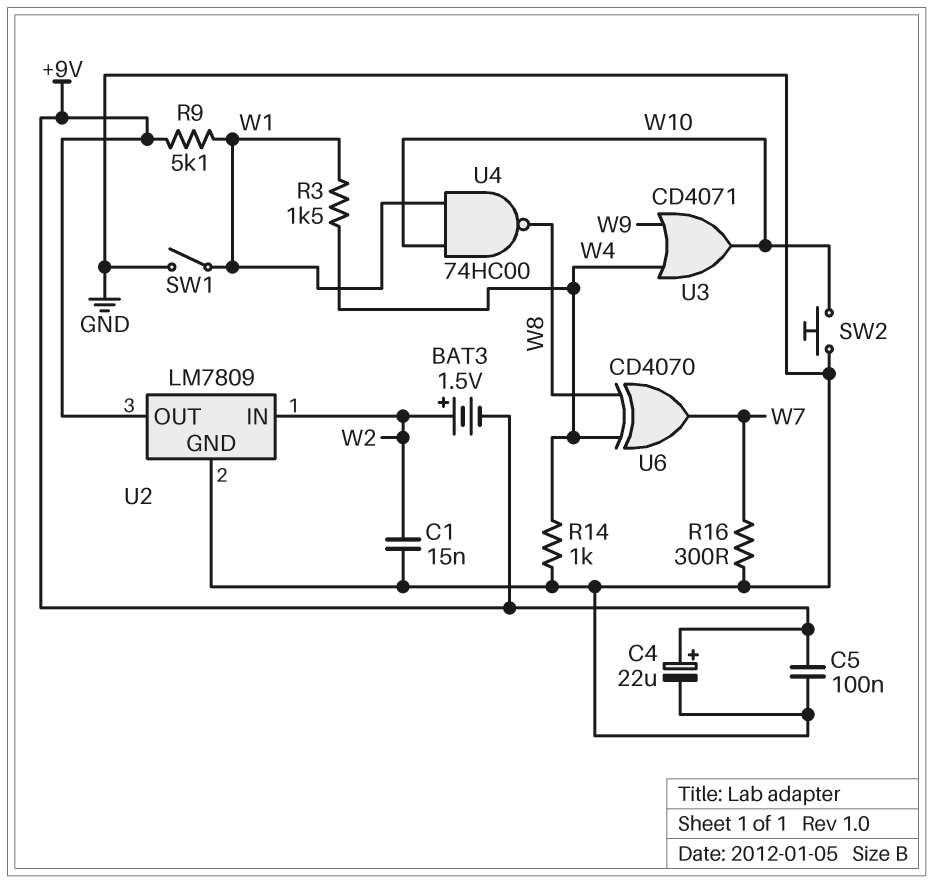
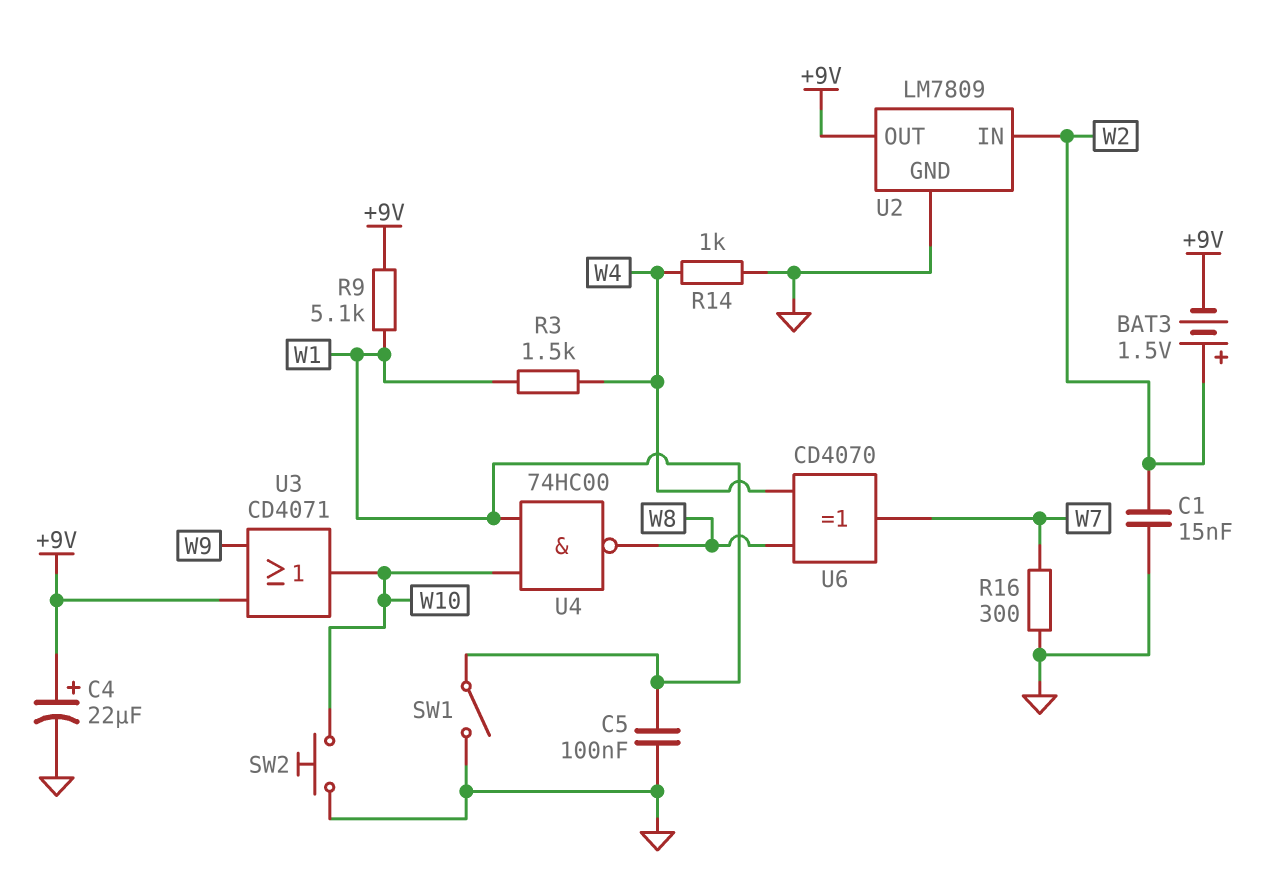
C5: 100nF (+9V, GND) -> 100nF (GND, W1)
U3: OR CD4071 (in W4, in W9, out W10) -> OR CD4071 (in +9V, in W9, out W10)

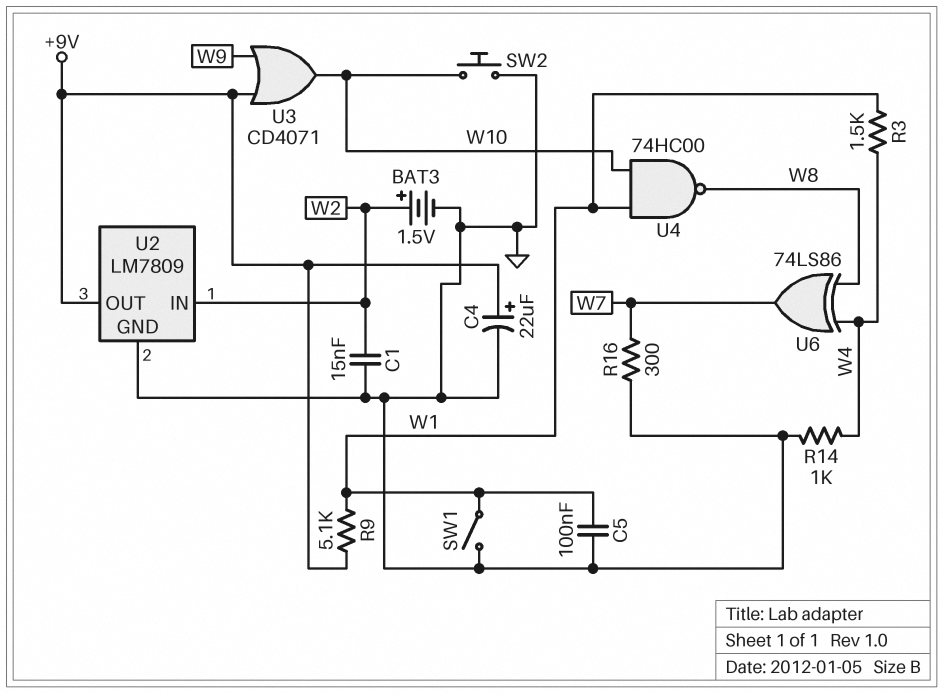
BAT3: 1.5V (plus W2, minus +9V) -> 1.5V (plus W2, minus GND)
U6: XOR CD4070 (in W4, in W8, out W7) -> XOR 74LS86 (in W4, in W8, out W7)

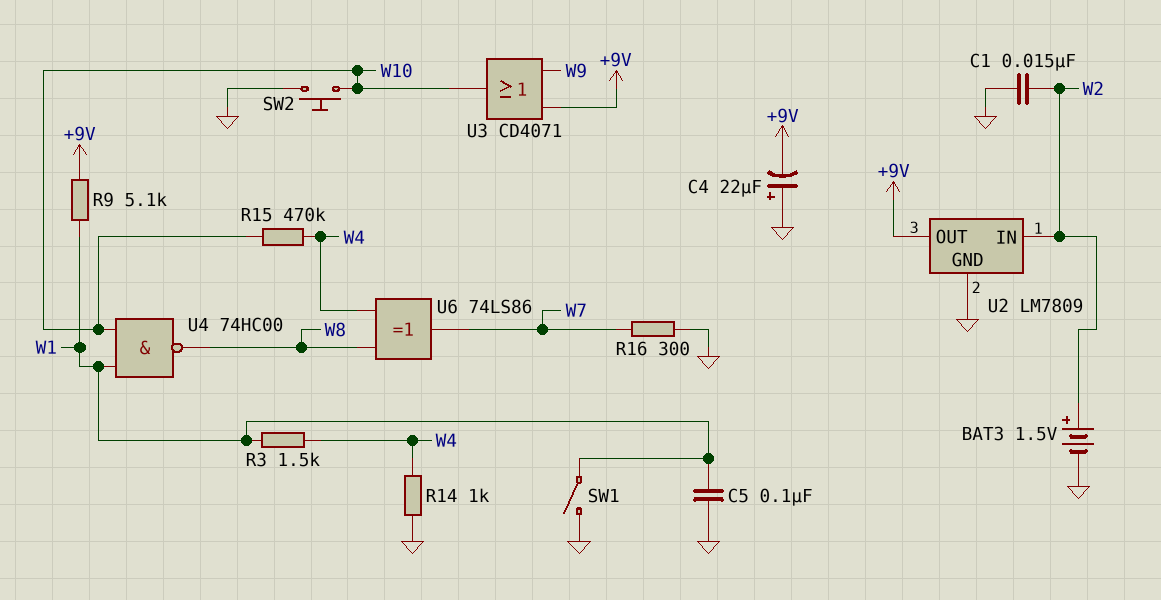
C4: 22uF (plus +9V, minus GND) -> 22uF (plus GND, minus +9V)
R15: none -> 470k (W4, W10)

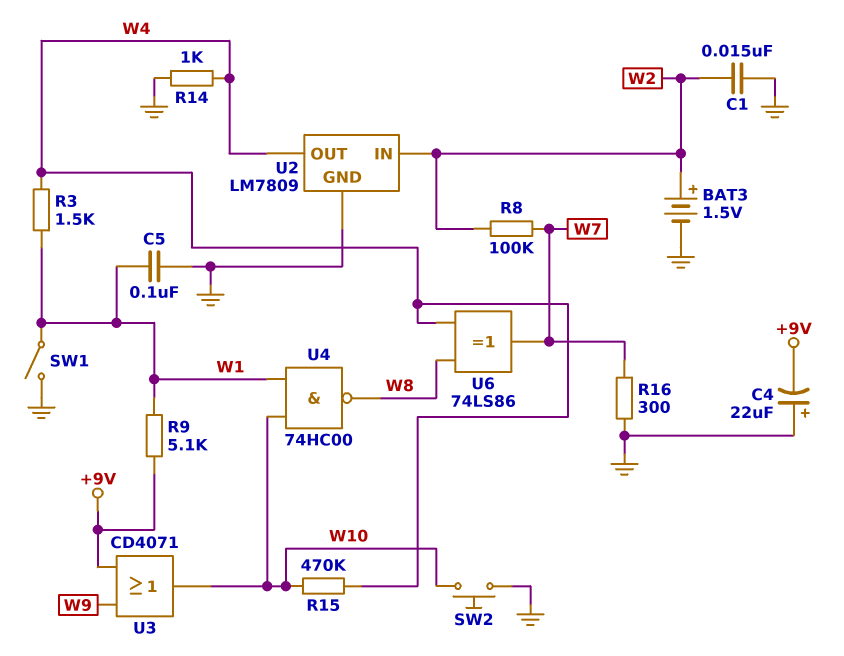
R8: none -> 100k (W2, W7)
U2 pin OUT: +9V -> W4

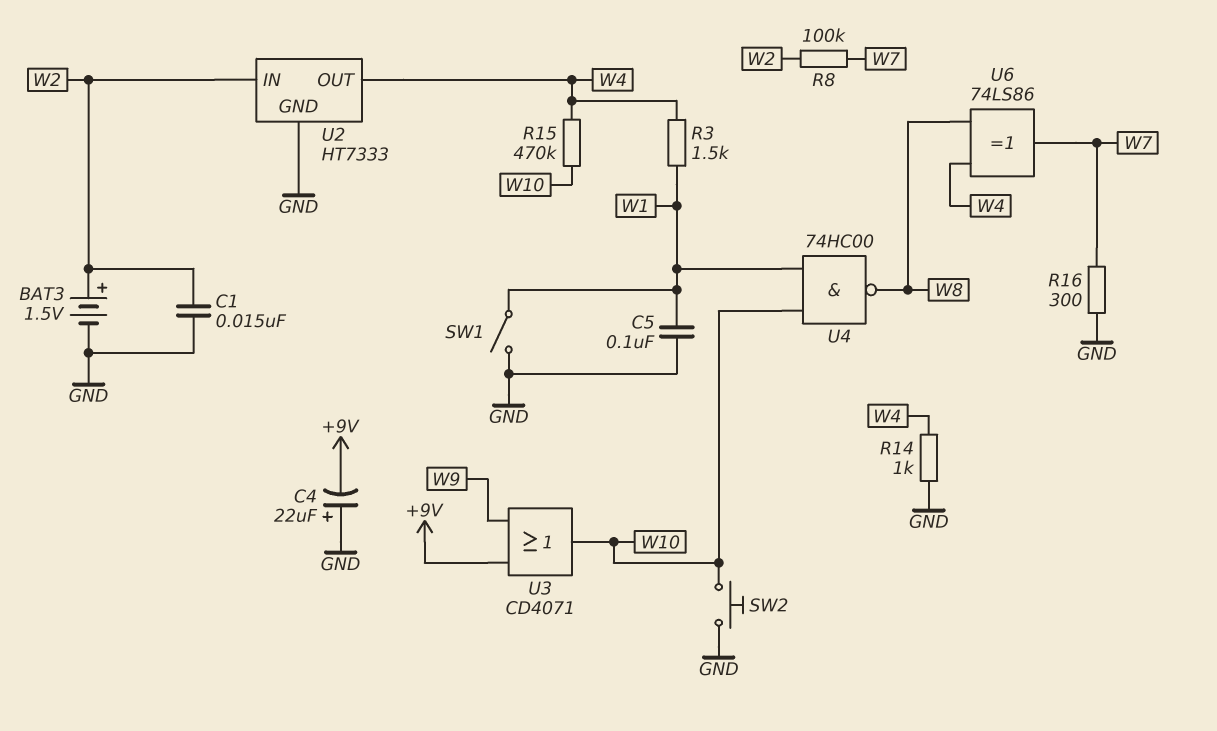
R9: 5.1k (+9V, W1) -> none
U2: LM7809 -> HT7333

